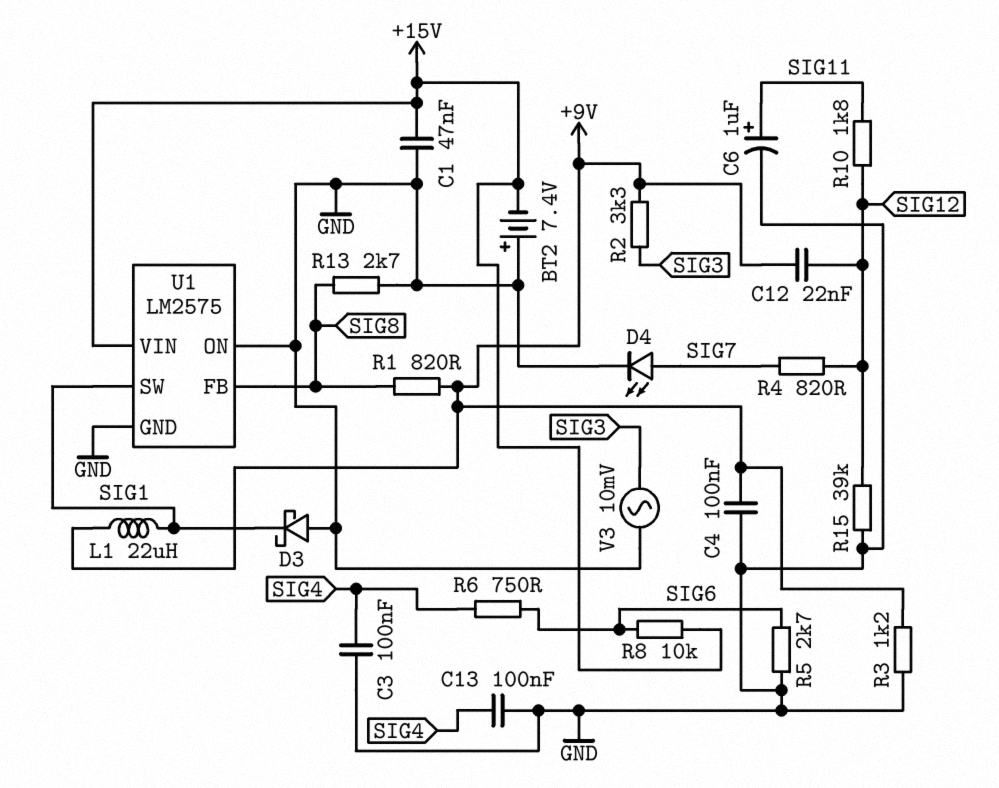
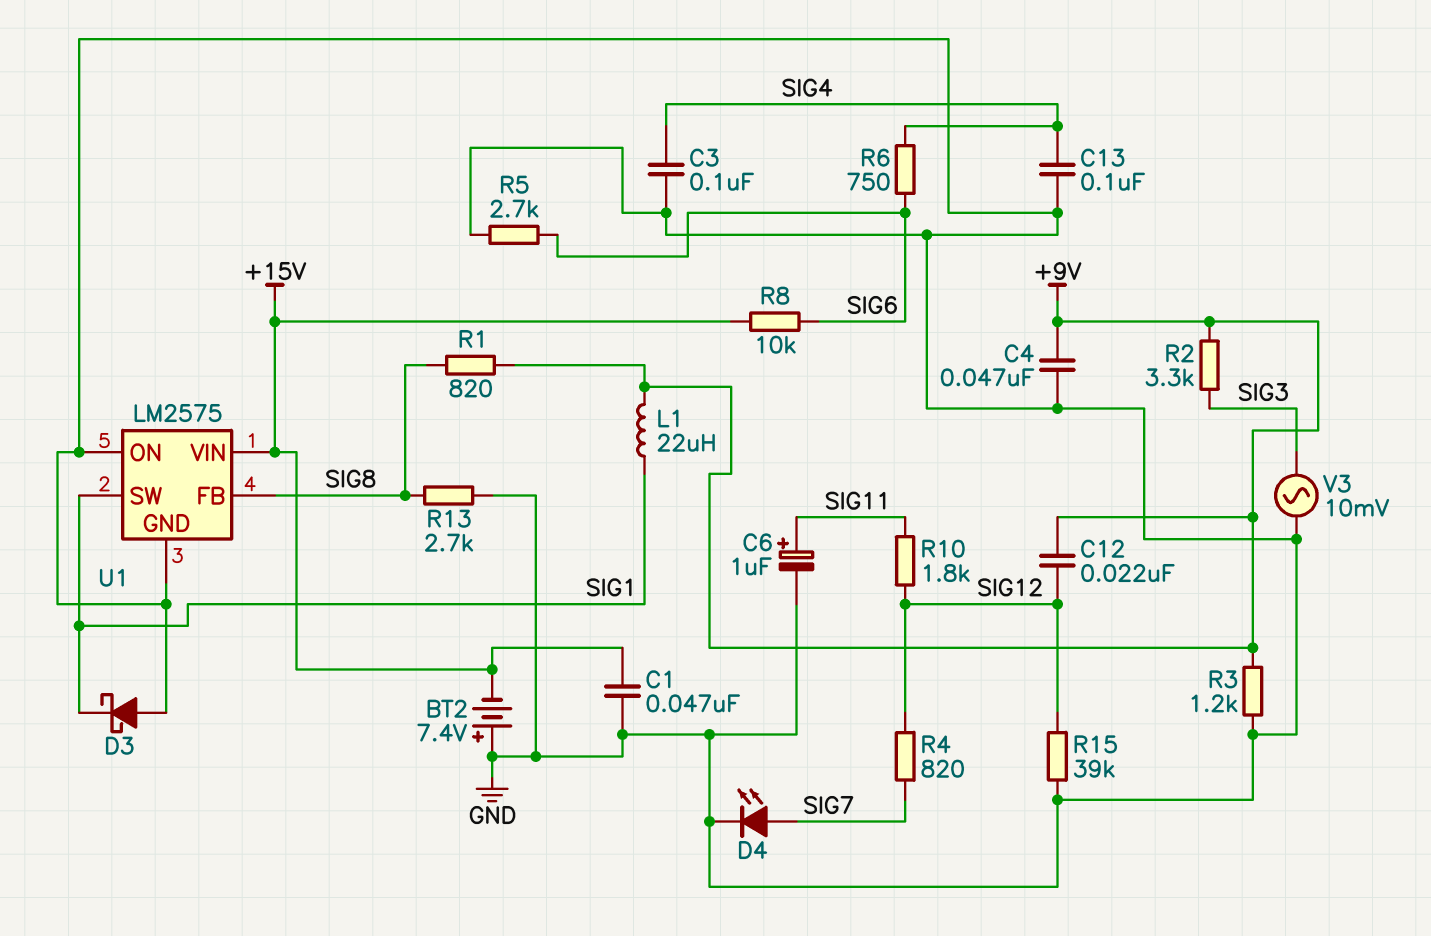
C4: 100nF (+9V, GND) -> 47nF (+9V, GND)

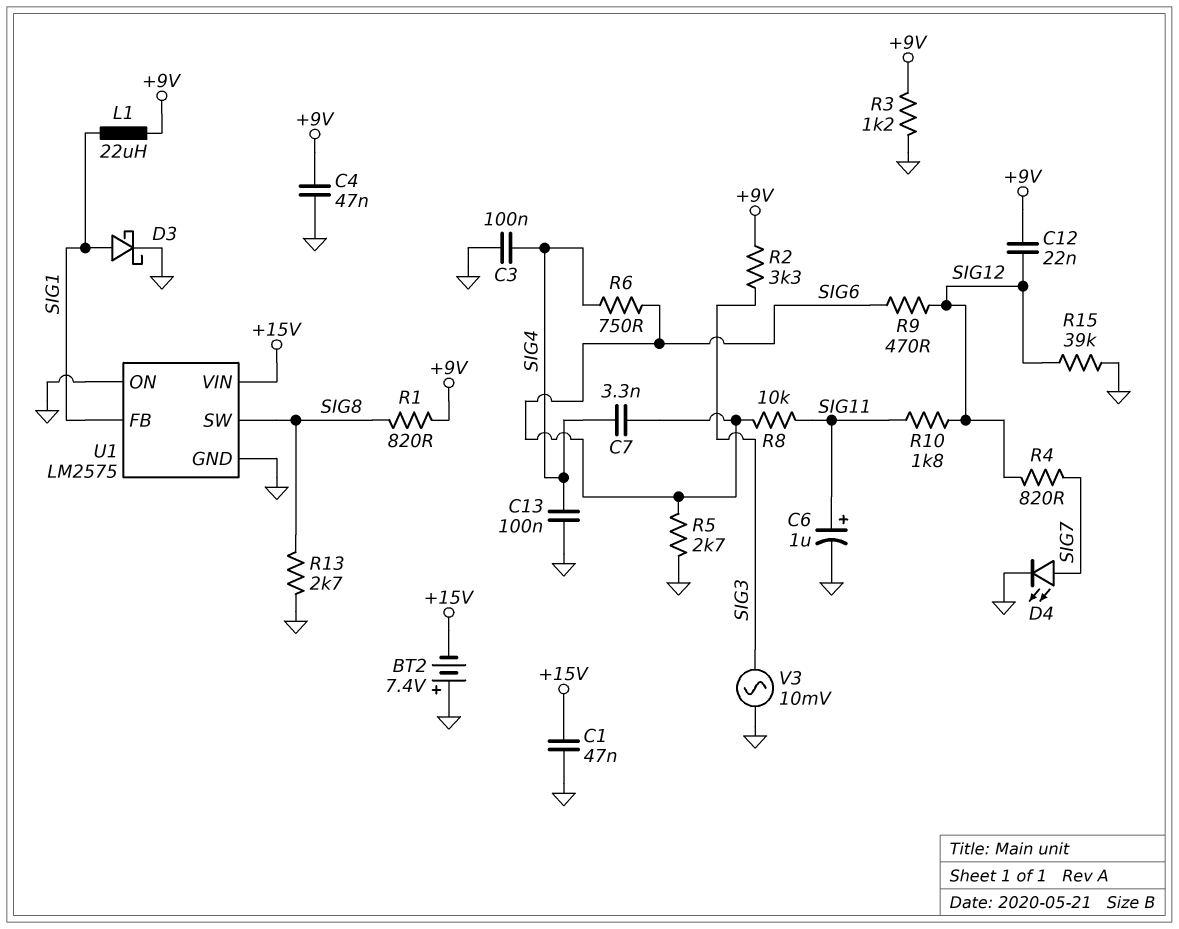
C7: none -> 3.3nF (SIG4, SIG6)
D3: schottky (A GND, K SIG1) -> schottky (A SIG1, K GND)
R8: 10k (+15V, SIG6) -> 10k (SIG6, SIG11)
R9: none -> 470 (SIG6, SIG12)
U1 pin FB: SIG8 -> SIG1
U1 pin SW: SIG1 -> SIG8

